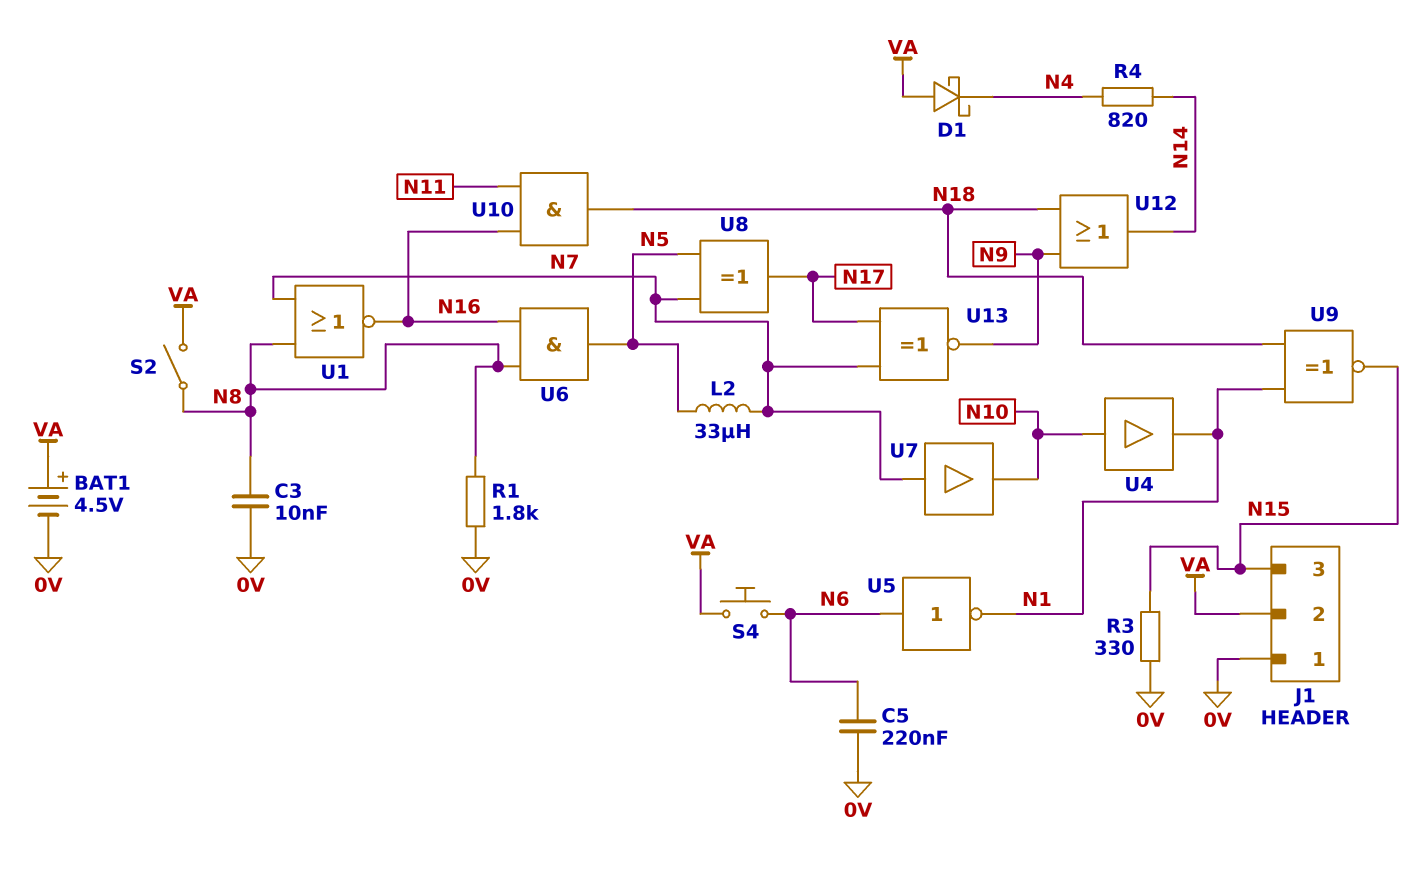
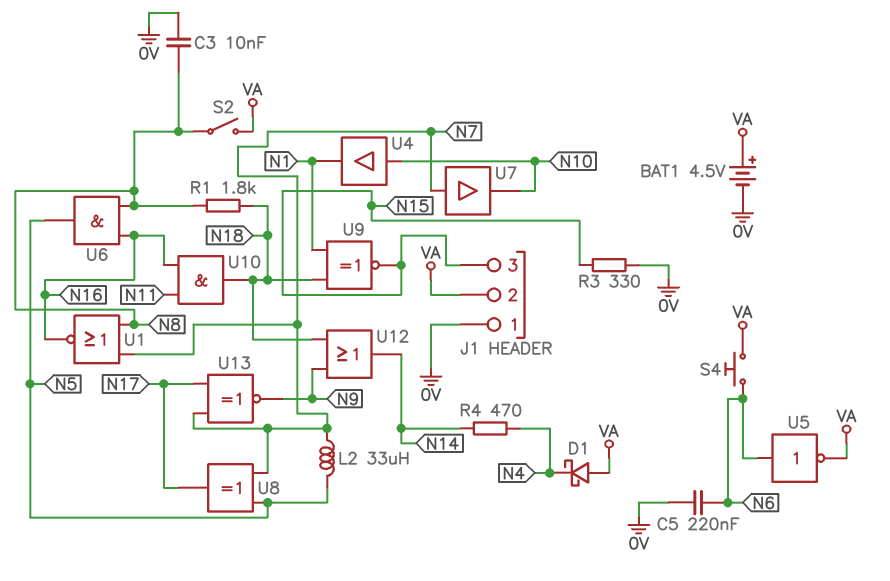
R1: 1.8k (0V, N8) -> 1.8k (N8, N18)
R4: 820 (N4, N14) -> 470 (N4, N14)
U5: NOT (in N6, out N1) -> NOT (in N6, out VA)

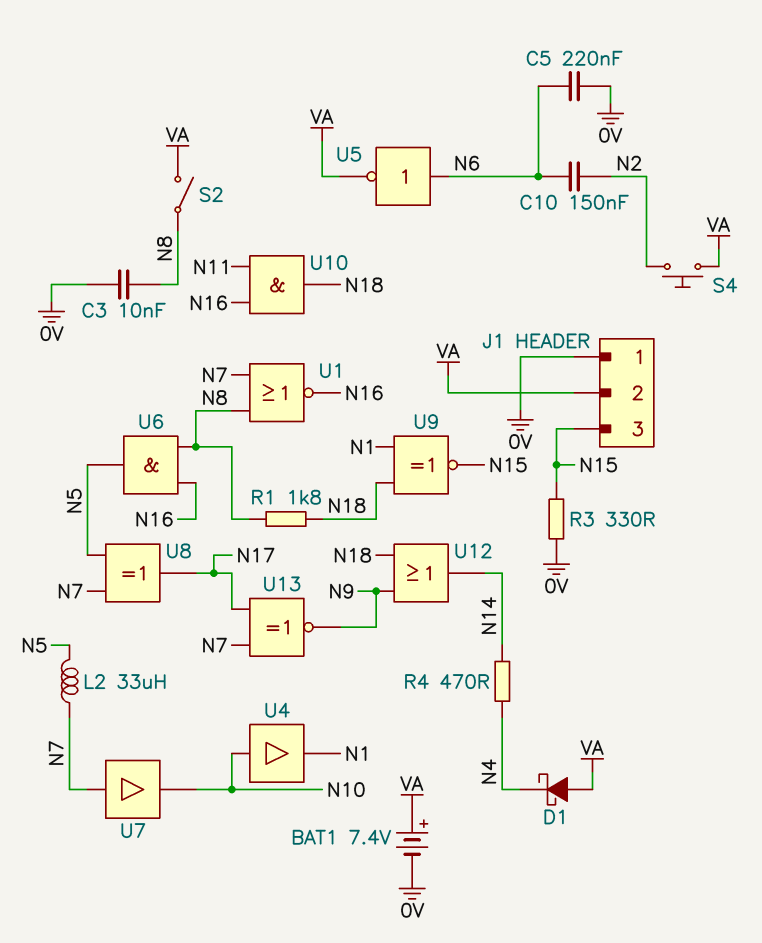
BAT1: 4.5V (plus VA, minus 0V) -> 7.4V (plus VA, minus 0V)
C10: none -> 150nF (N2, N6)
S4: button (N6, VA) -> button (N2, VA)

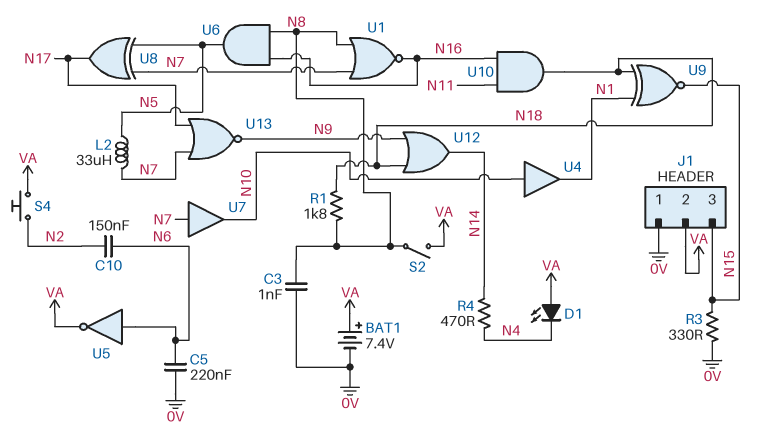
C3: 10nF (0V, N8) -> 1nF (0V, N8)
D1: schottky (A VA, K N4) -> LED (A VA, K N4)
U13: XNOR (in N7, in N17, out N9) -> NOR (in N7, in N17, out N9)

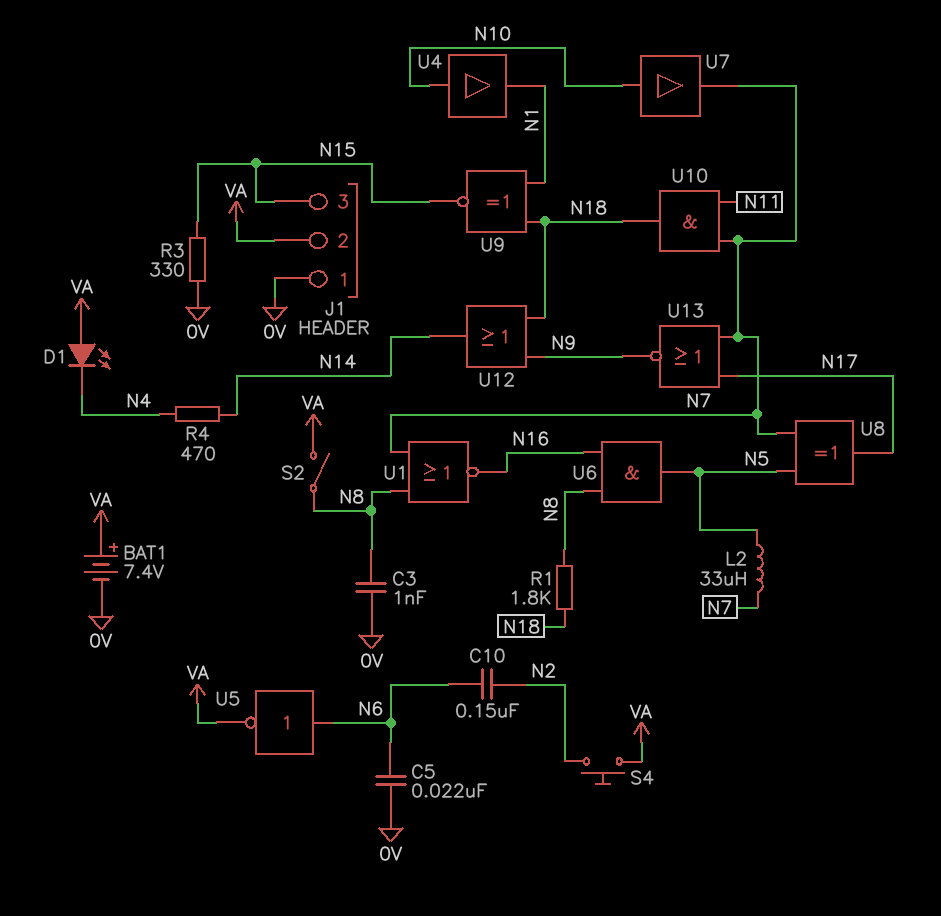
C5: 220nF (0V, N6) -> 22nF (0V, N6)
U7: buffer (in N7, out N10) -> buffer (in N10, out N7)
U10: AND (in N11, in N16, out N18) -> AND (in N7, in N11, out N18)

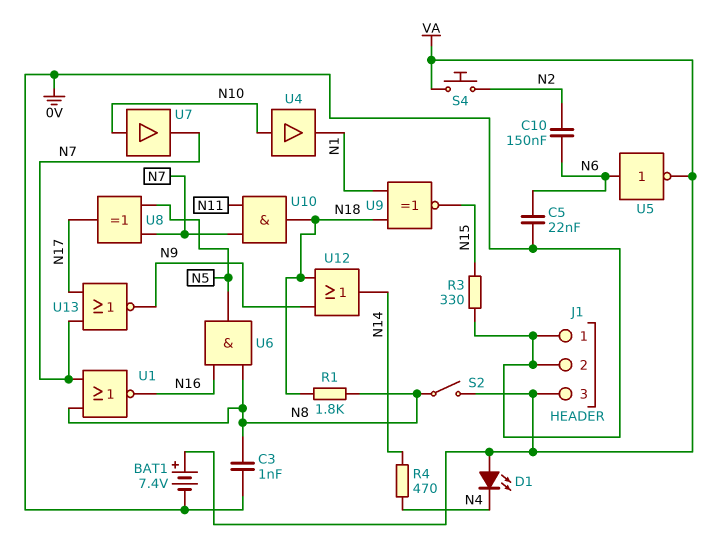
J1 pin 2: VA -> 0V
J1 pin 3: N15 -> VA
L2: 33uH (N5, N7) -> none

